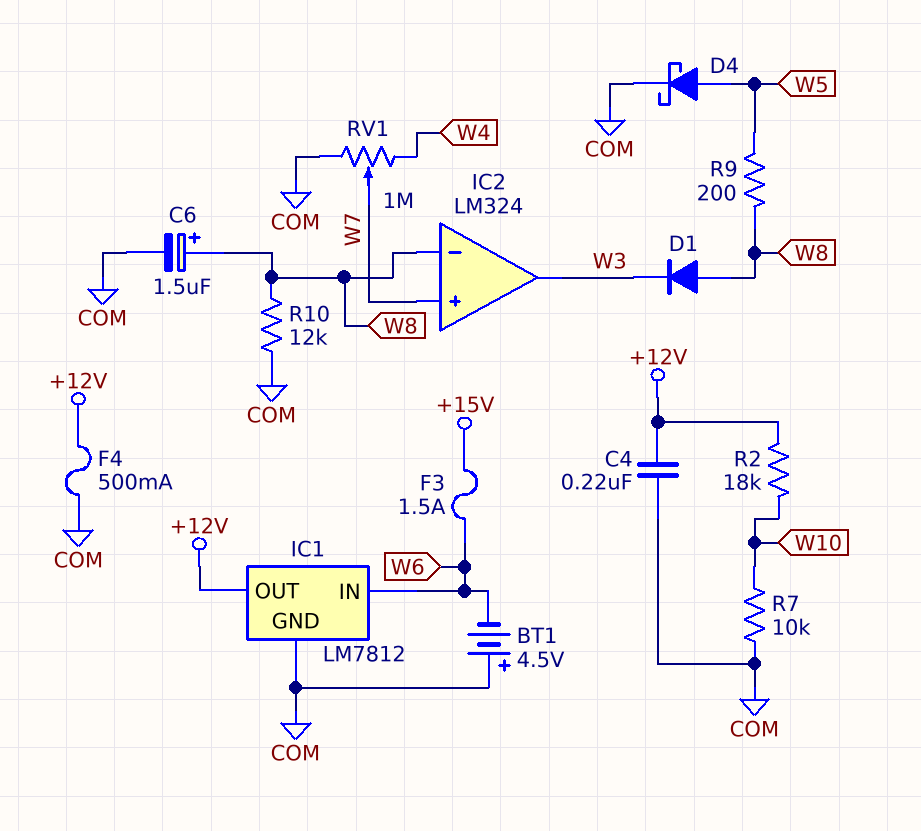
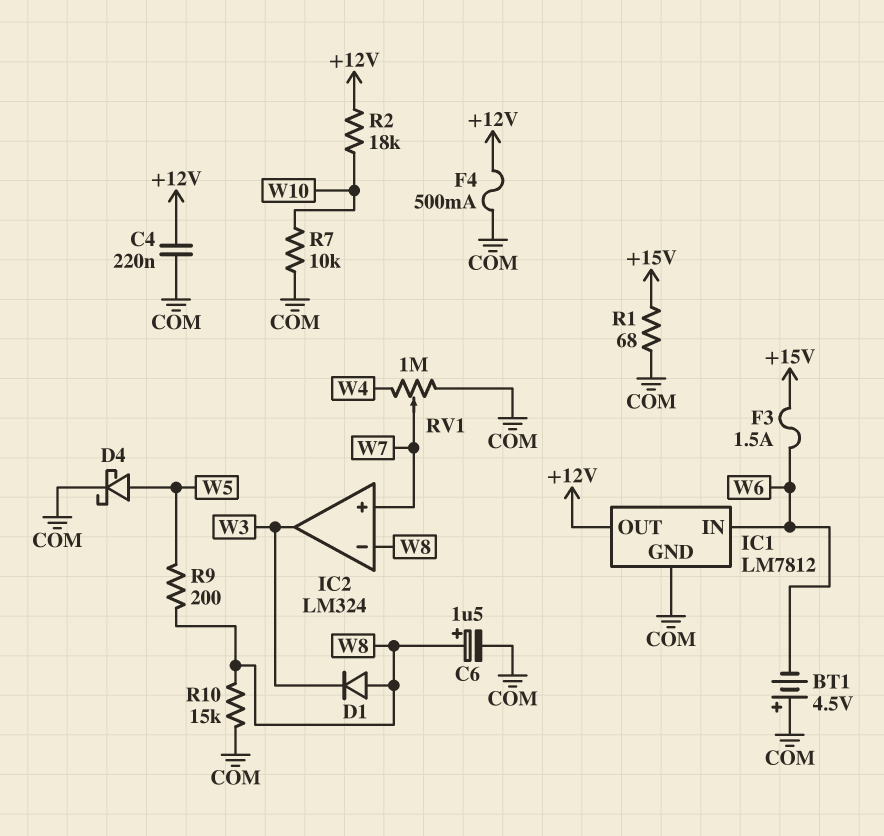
R1: none -> 68 (+15V, COM)
R10: 12k (COM, W8) -> 15k (COM, W8)

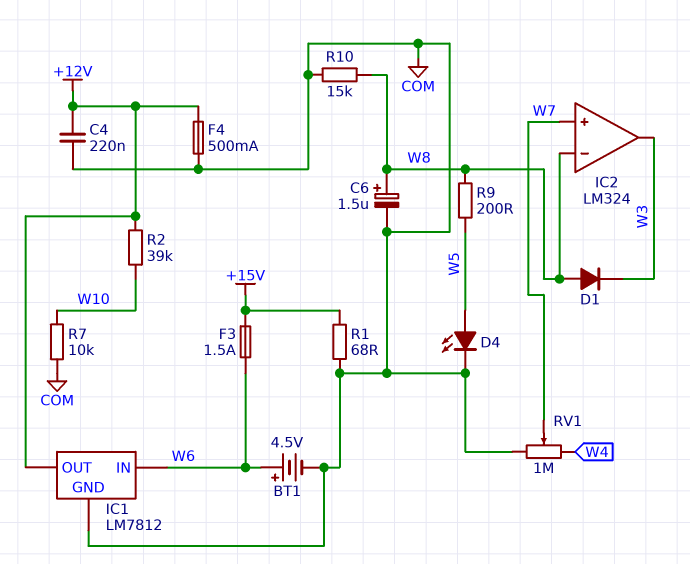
BT1: 4.5V (plus COM, minus W6) -> 4.5V (plus W6, minus COM)
D4: schottky (A W5, K COM) -> LED (A W5, K COM)
R2: 18k (+12V, W10) -> 39k (+12V, W10)

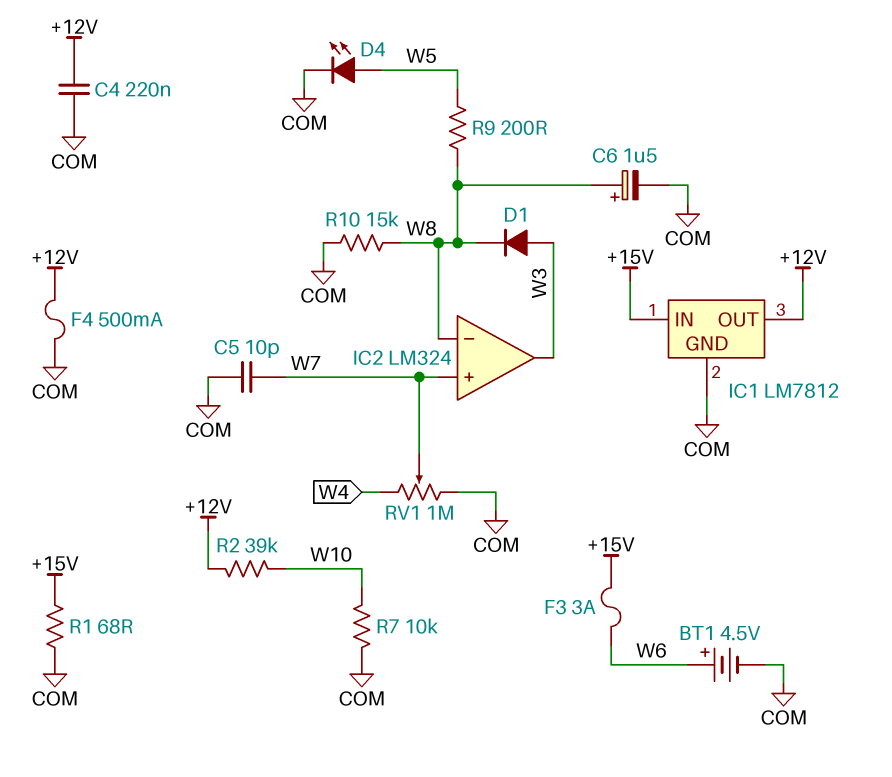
C5: none -> 10pF (COM, W7)
D1: diode (A W8, K W3) -> diode (A W3, K W8)
F3: 1.5A (+15V, W6) -> 3A (+15V, W6)
IC1 pin IN: W6 -> +15V

